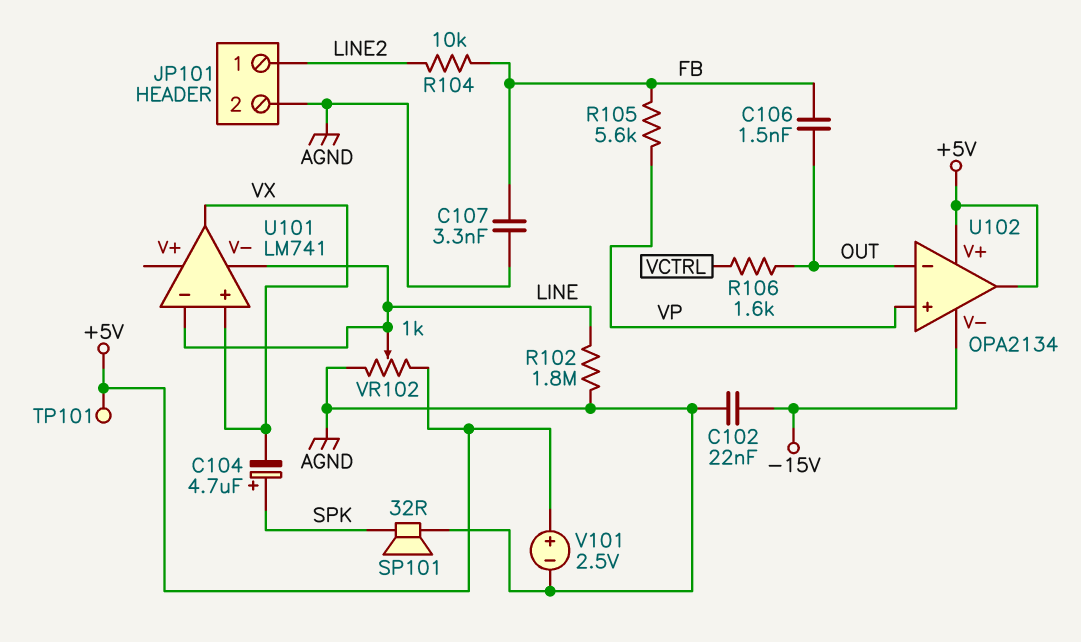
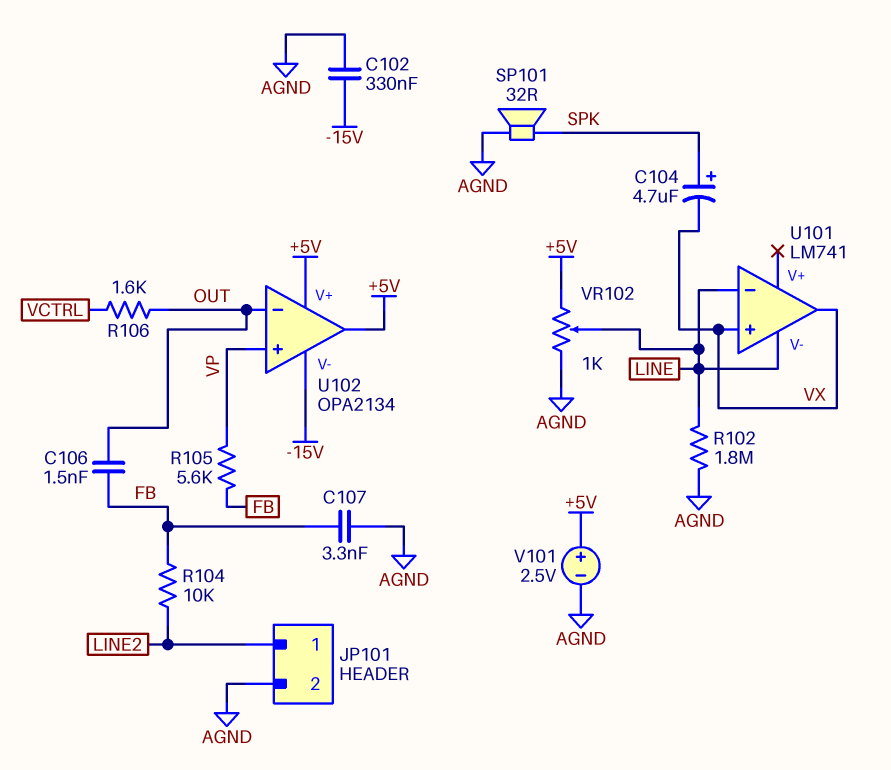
C102: 22nF (-15V, AGND) -> 330nF (-15V, AGND)
TP101: test point (+5V) -> none

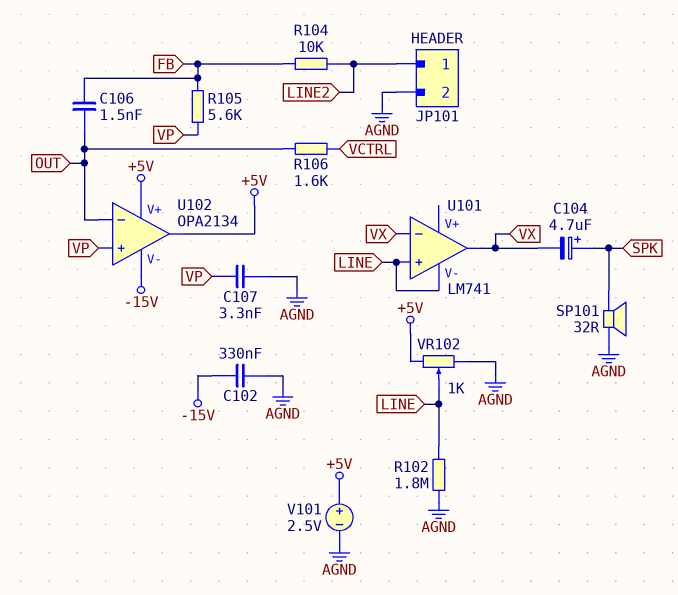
C107: 3.3nF (AGND, FB) -> 3.3nF (AGND, VP)
U101 pin in+: VX -> LINE
U101 pin in-: LINE -> VX

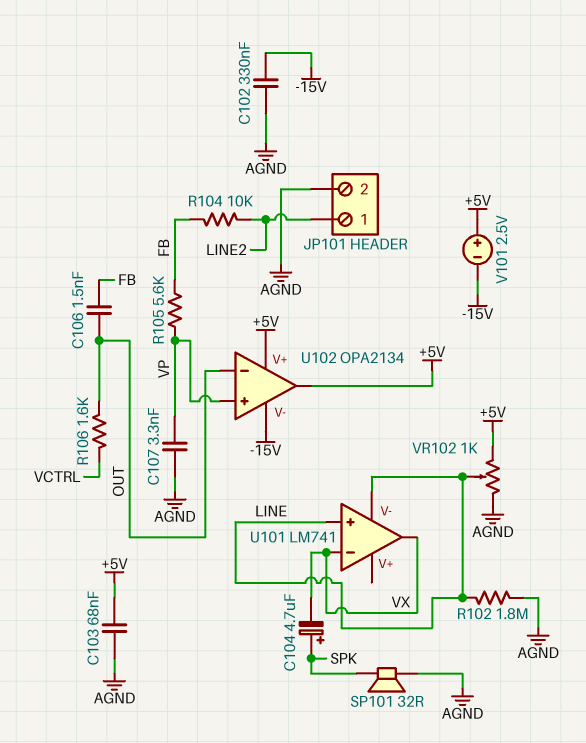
C103: none -> 68nF (+5V, AGND)
V101: 2.5V (plus +5V, minus AGND) -> 2.5V (plus +5V, minus -15V)

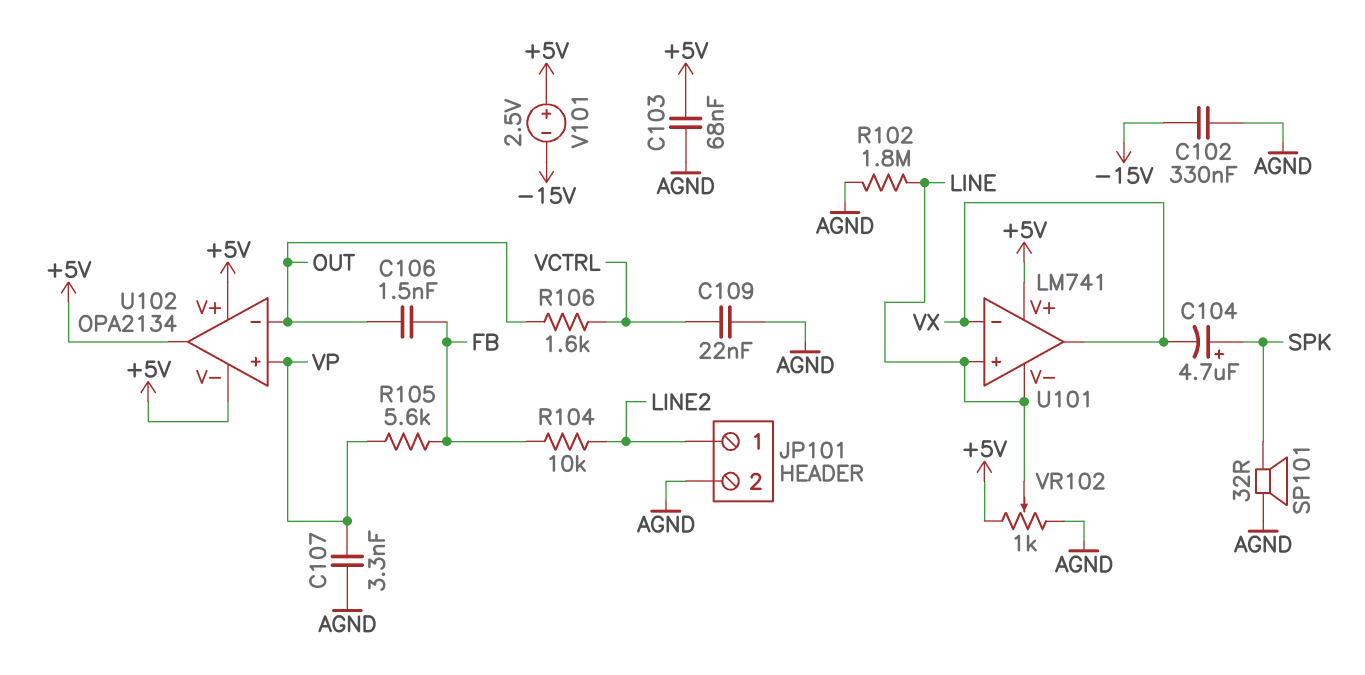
C109: none -> 22nF (AGND, VCTRL)
U101 pin V+: none -> +5V
U102 pin V-: -15V -> +5V

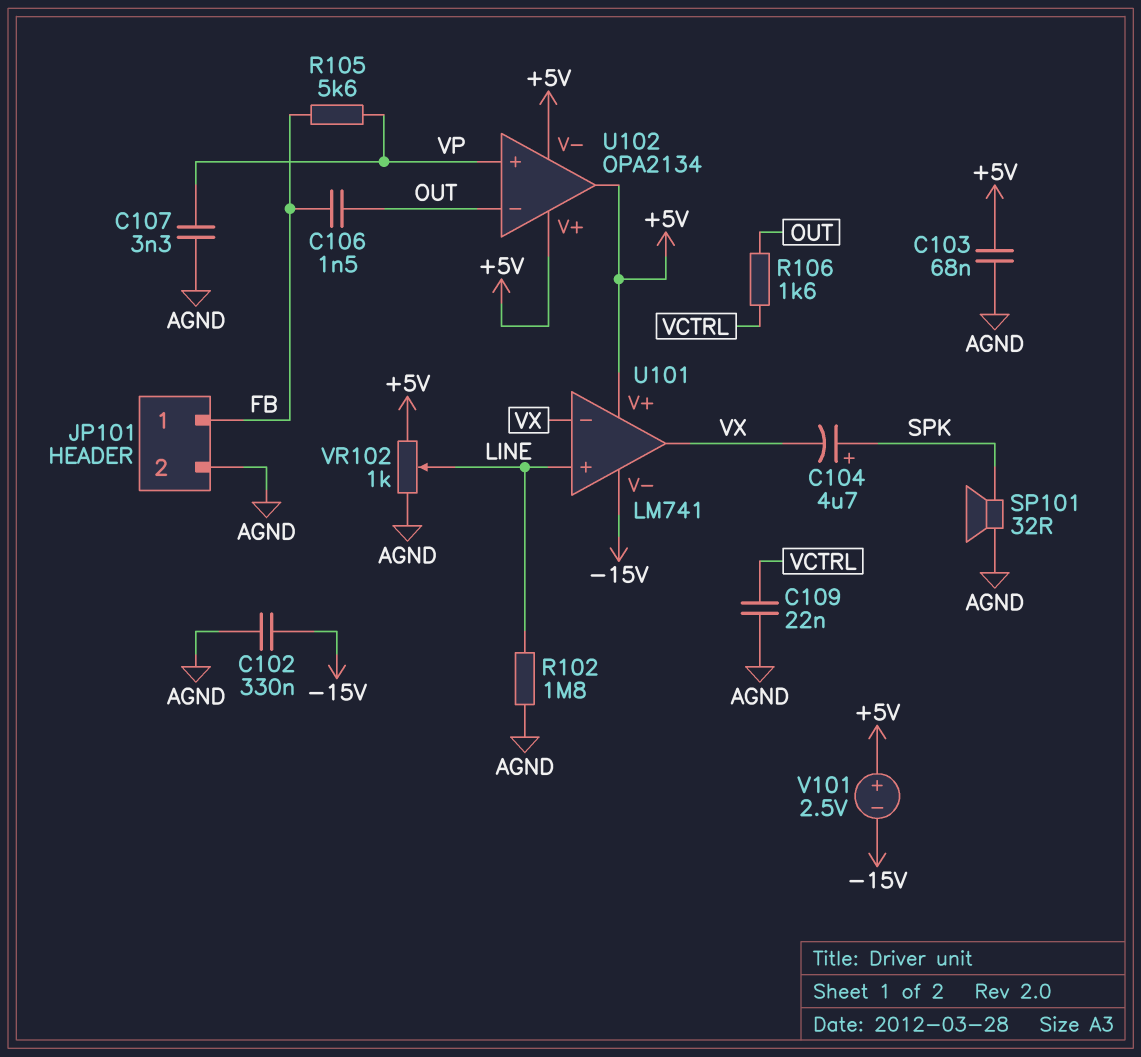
JP101 pin 1: LINE2 -> FB
R104: 10k (FB, LINE2) -> none
U101 pin V-: LINE -> -15V

